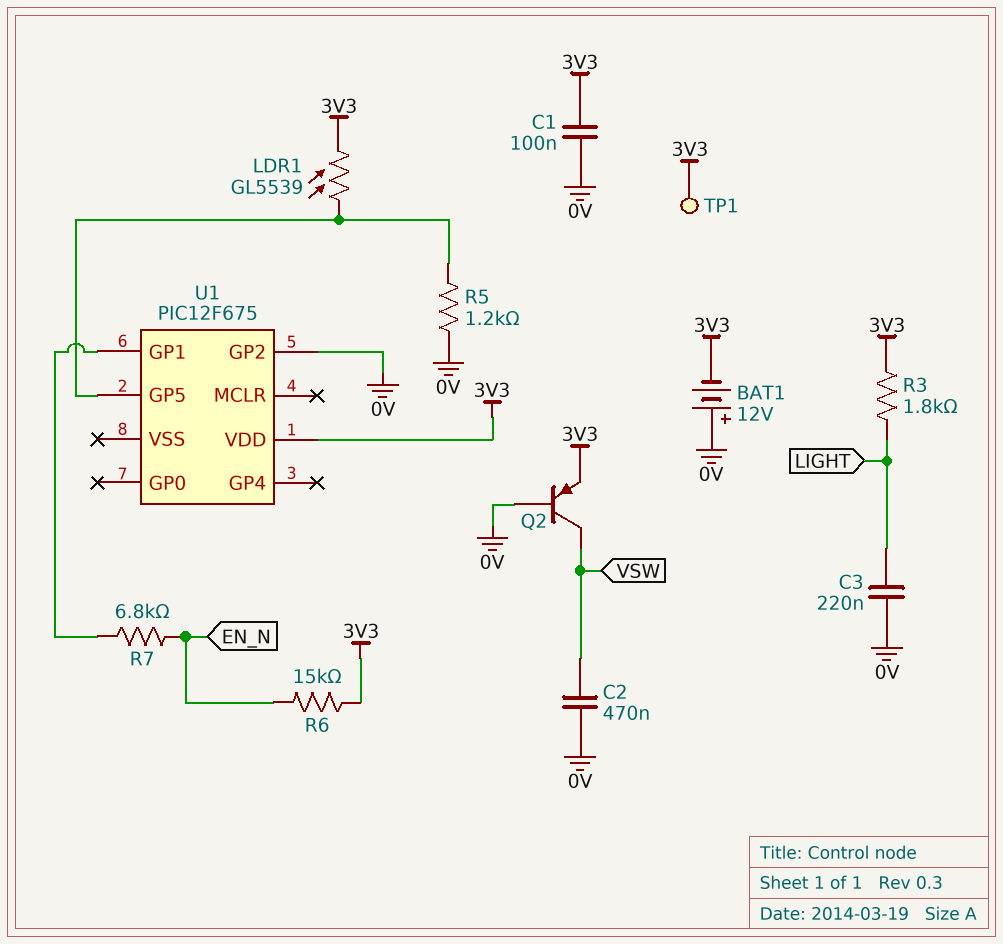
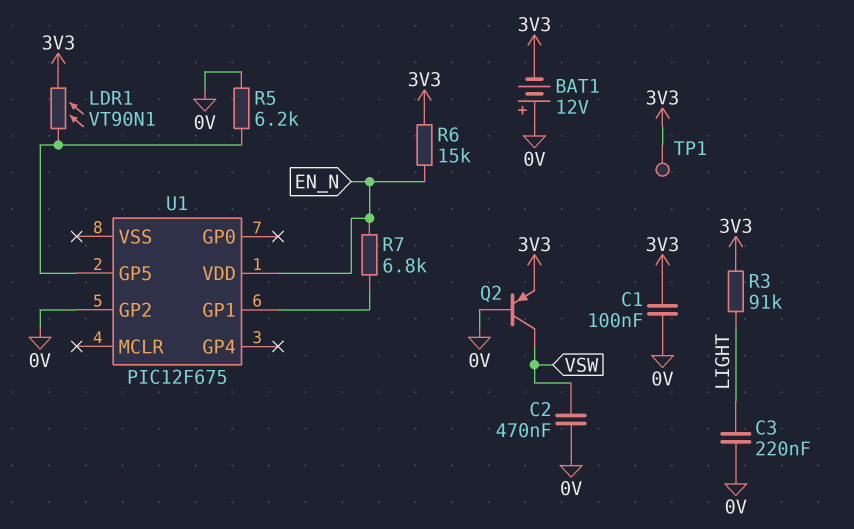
LDR1: GL5539 (3V3, U1/GP5) -> VT90N1 (3V3, U1/GP5)
R3: 1.8k (3V3, LIGHT) -> 91k (3V3, LIGHT)
R5: 1.2k (0V, U1/GP5) -> 6.2k (0V, U1/GP5)
U1 pin VDD: 3V3 -> EN_N

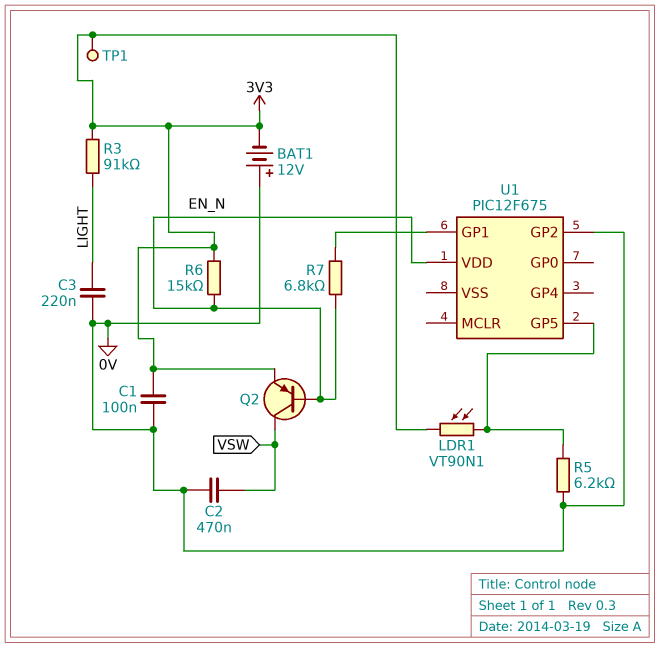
Q2: PNP (B 0V, C VSW, E 3V3) -> PNP (B EN_N, C VSW, E 3V3)

